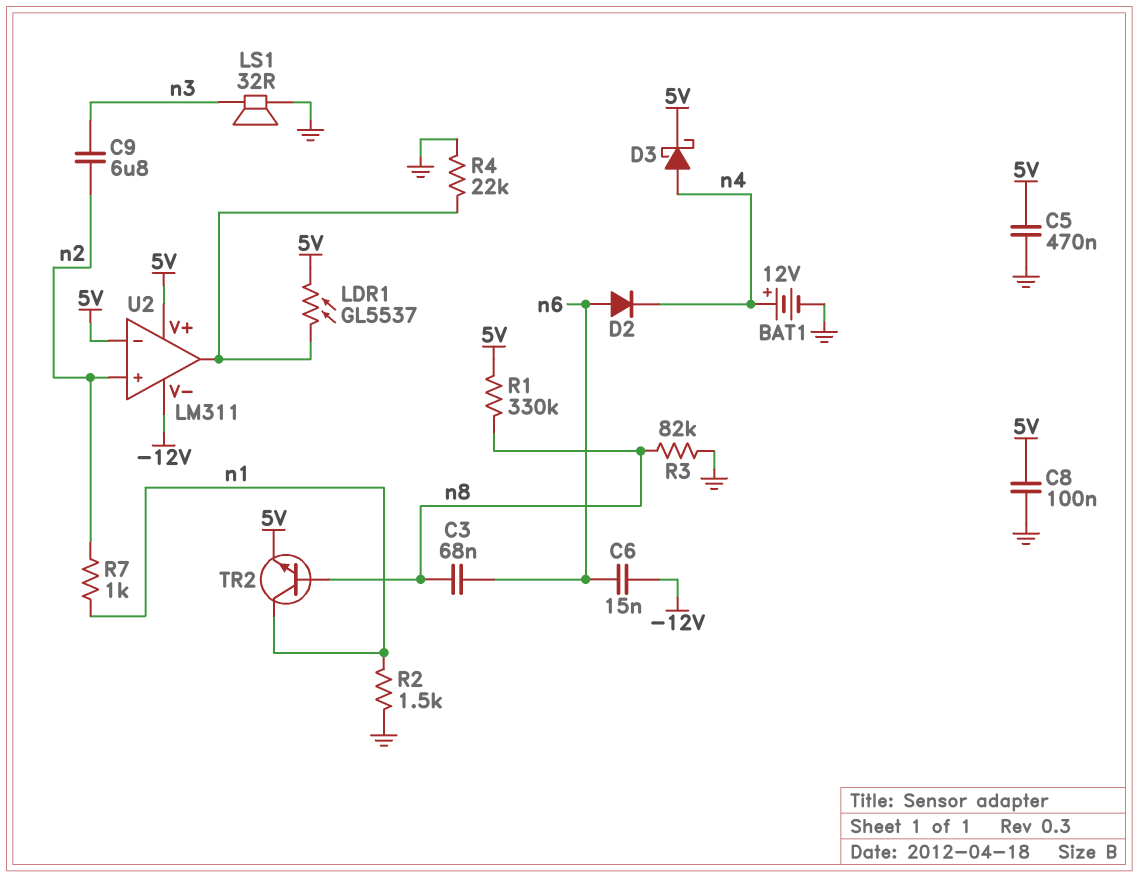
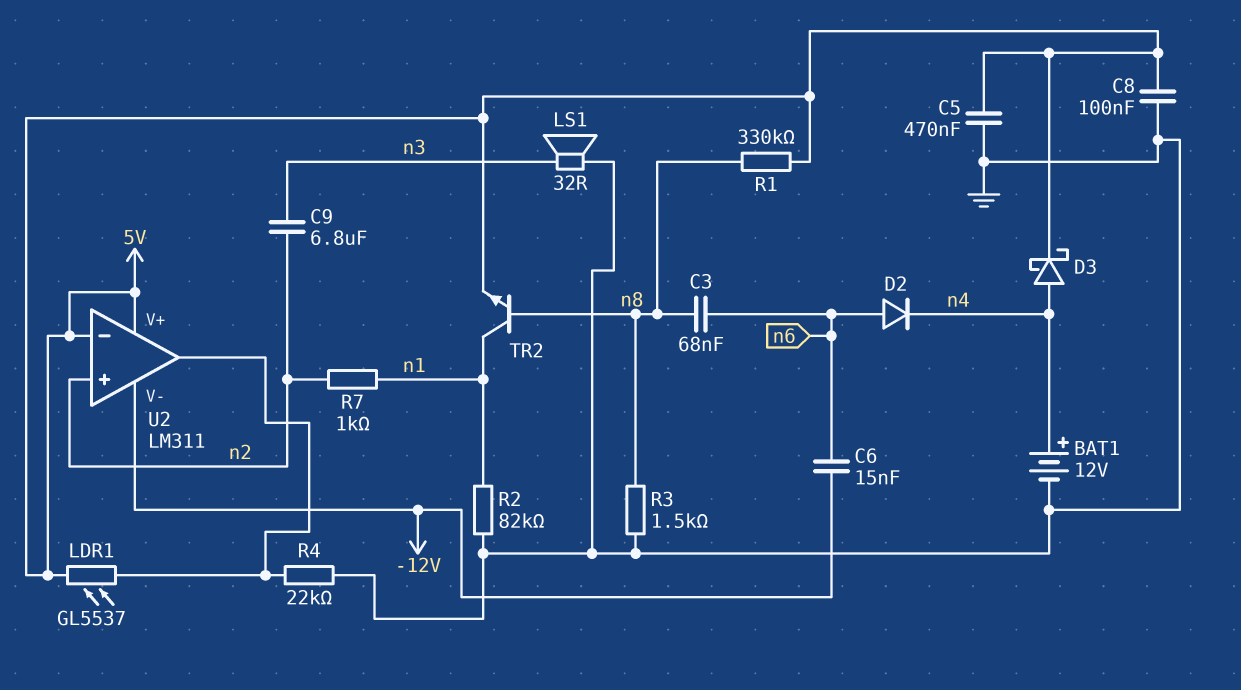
R2: 1.5k (GND, n1) -> 82k (GND, n1)
R3: 82k (GND, n8) -> 1.5k (GND, n8)

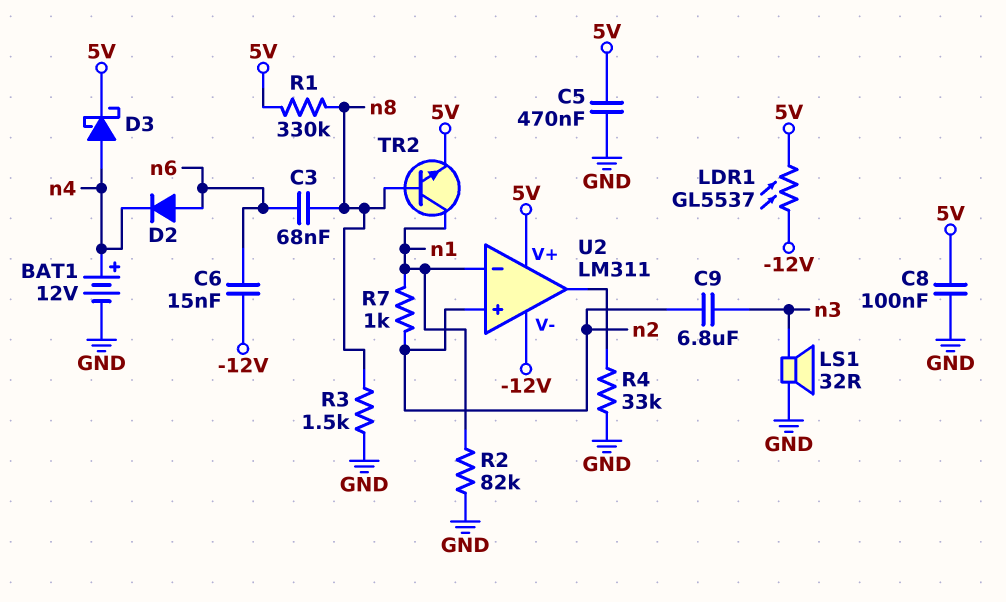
LDR1: GL5537 (5V, U2/out) -> GL5537 (-12V, 5V)
R4: 22k (GND, U2/out) -> 33k (GND, U2/out)
U2 pin in-: 5V -> n1

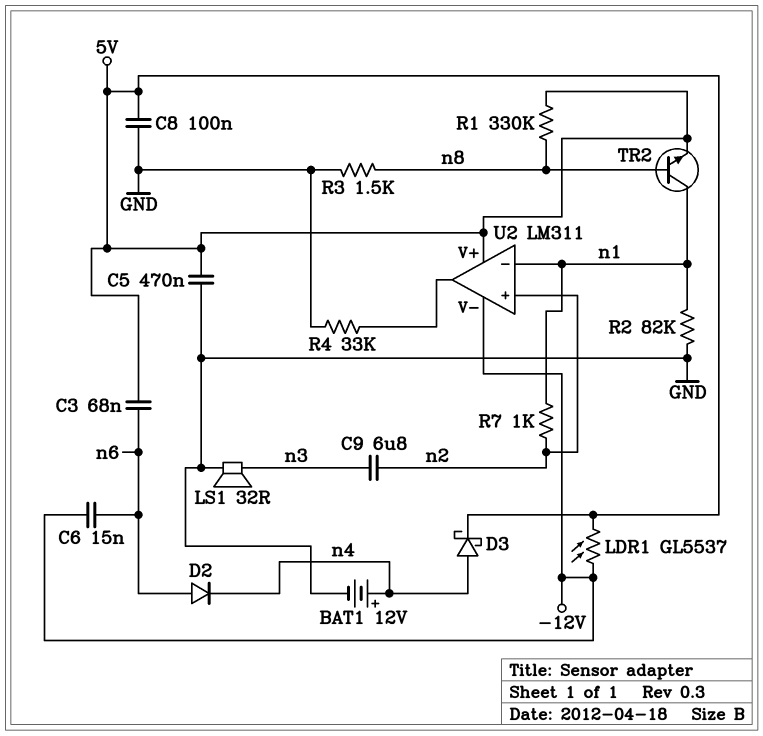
C3: 68nF (n6, n8) -> 68nF (5V, n6)

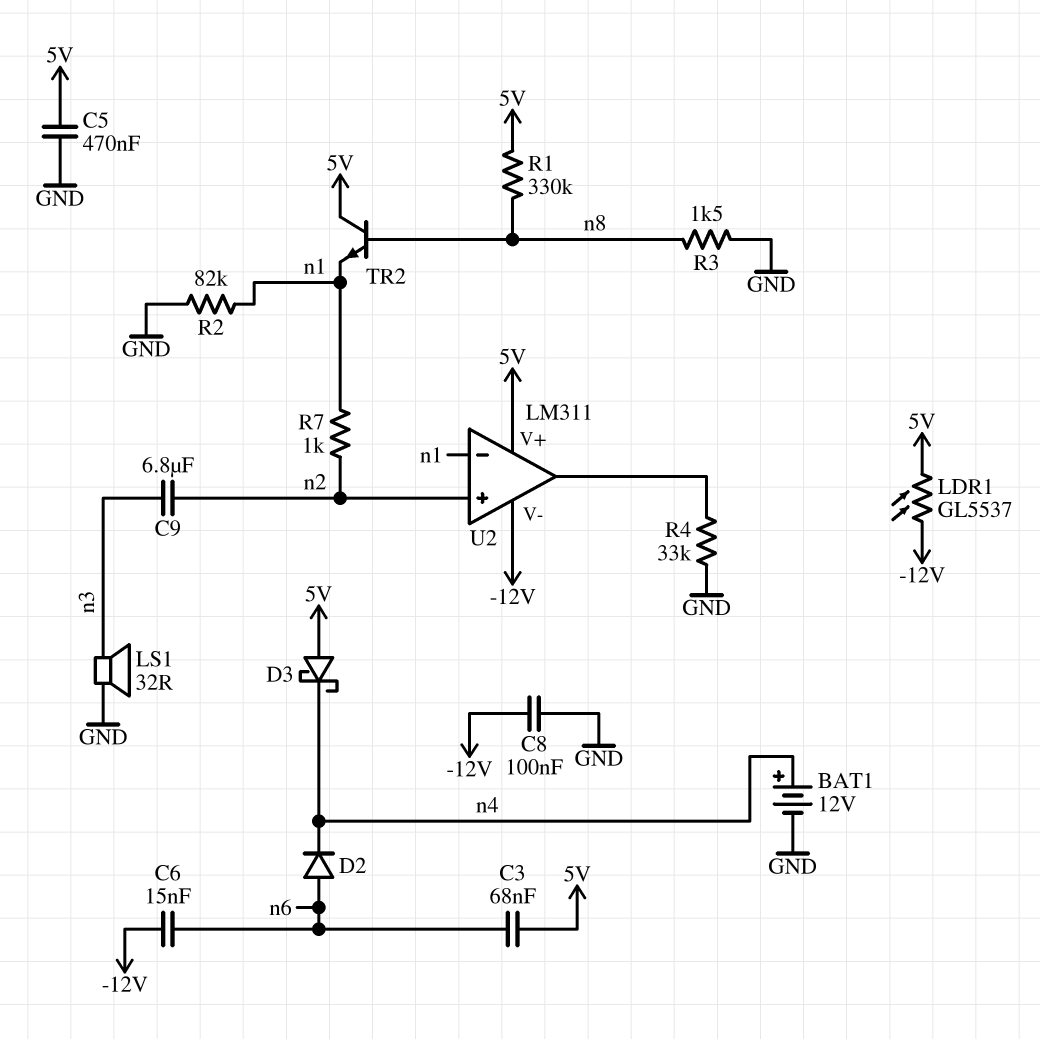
C8: 100nF (5V, GND) -> 100nF (-12V, GND)
D3: schottky (A n4, K 5V) -> schottky (A 5V, K n4)
TR2: NPN (B n8, C n1, E 5V) -> NPN (B n8, C 5V, E n1)

